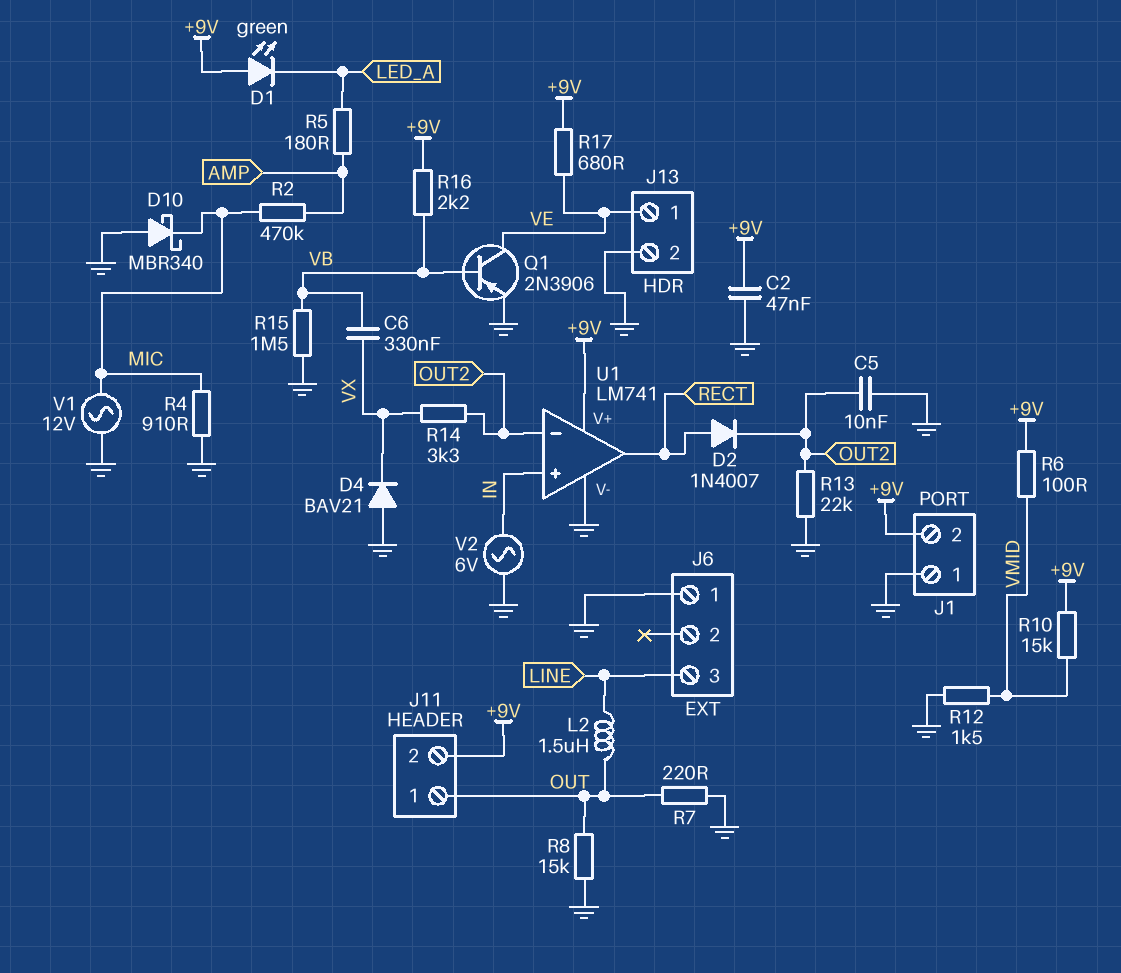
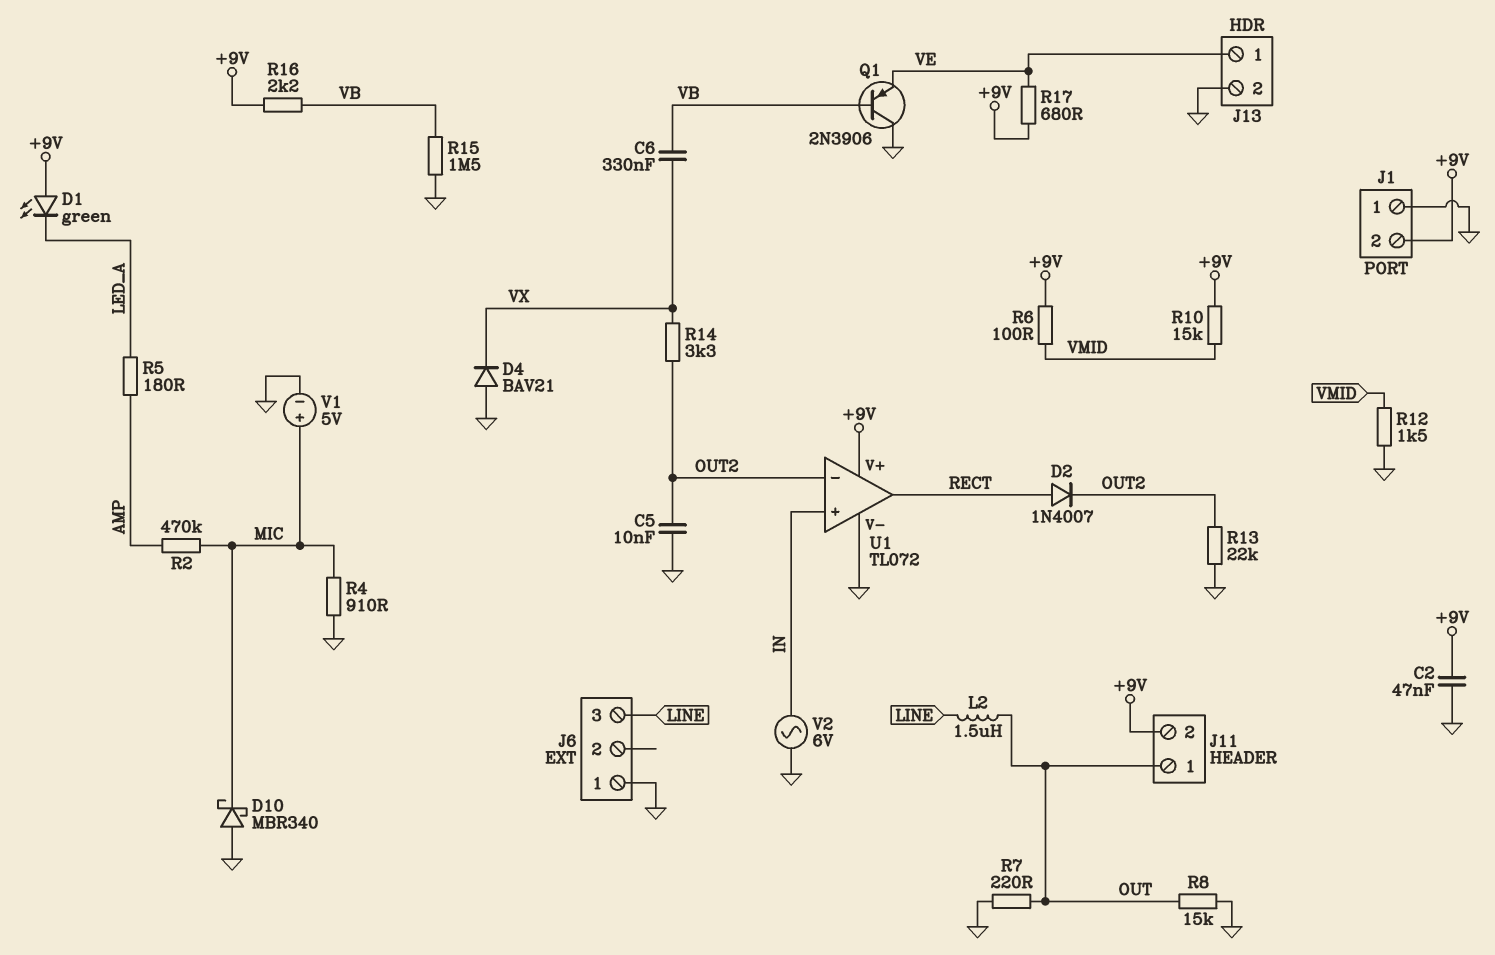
Q1: PNP 2N3906 (B VB, C VE, E GND) -> PNP 2N3906 (B VB, C GND, E VE)
U1: LM741 -> TL072
V1: AC 12V (GND, MIC) -> 5V (plus MIC, minus GND)

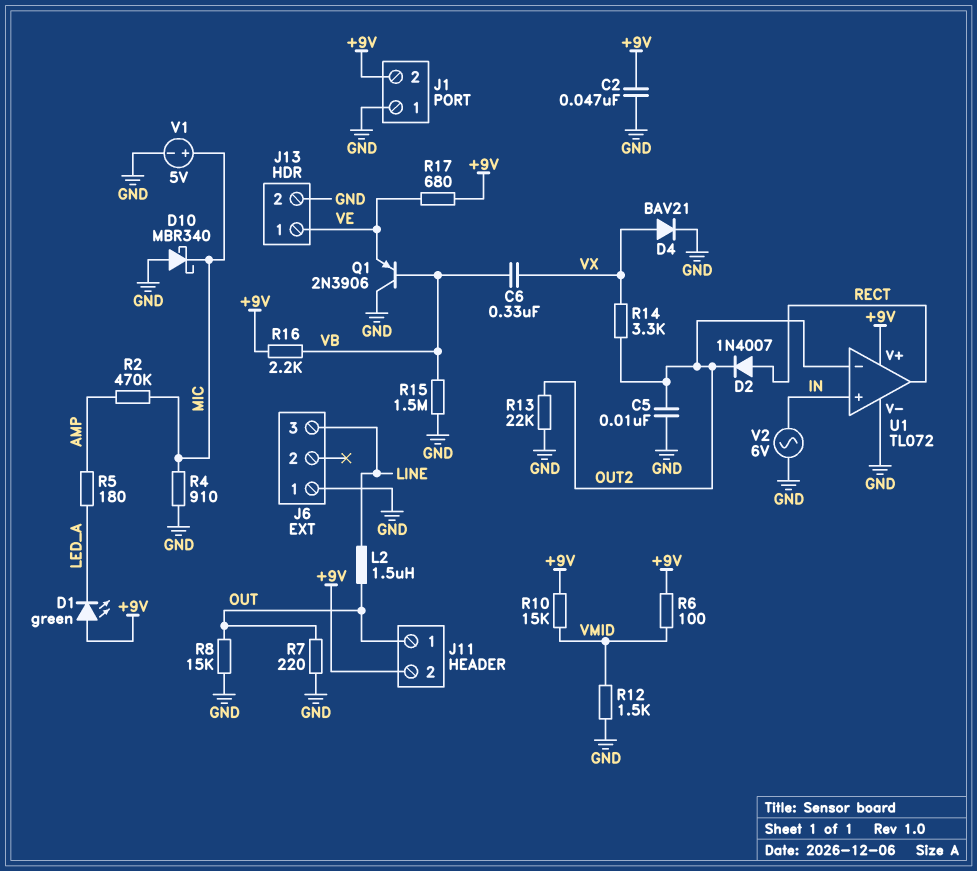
D4: diode BAV21 (A GND, K VX) -> diode BAV21 (A VX, K GND)

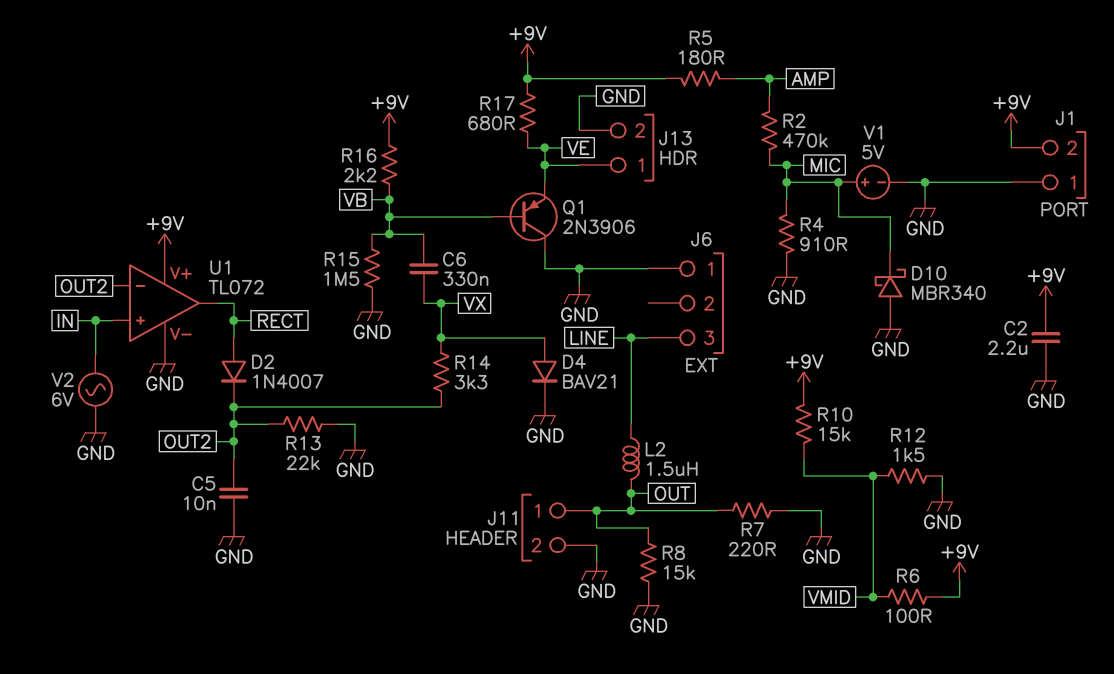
C2: 47nF (+9V, GND) -> 2.2uF (+9V, GND)
D1: LED green (A +9V, K LED_A) -> none
J11 pin 2: +9V -> GND
R5: 180 (AMP, LED_A) -> 180 (+9V, AMP)

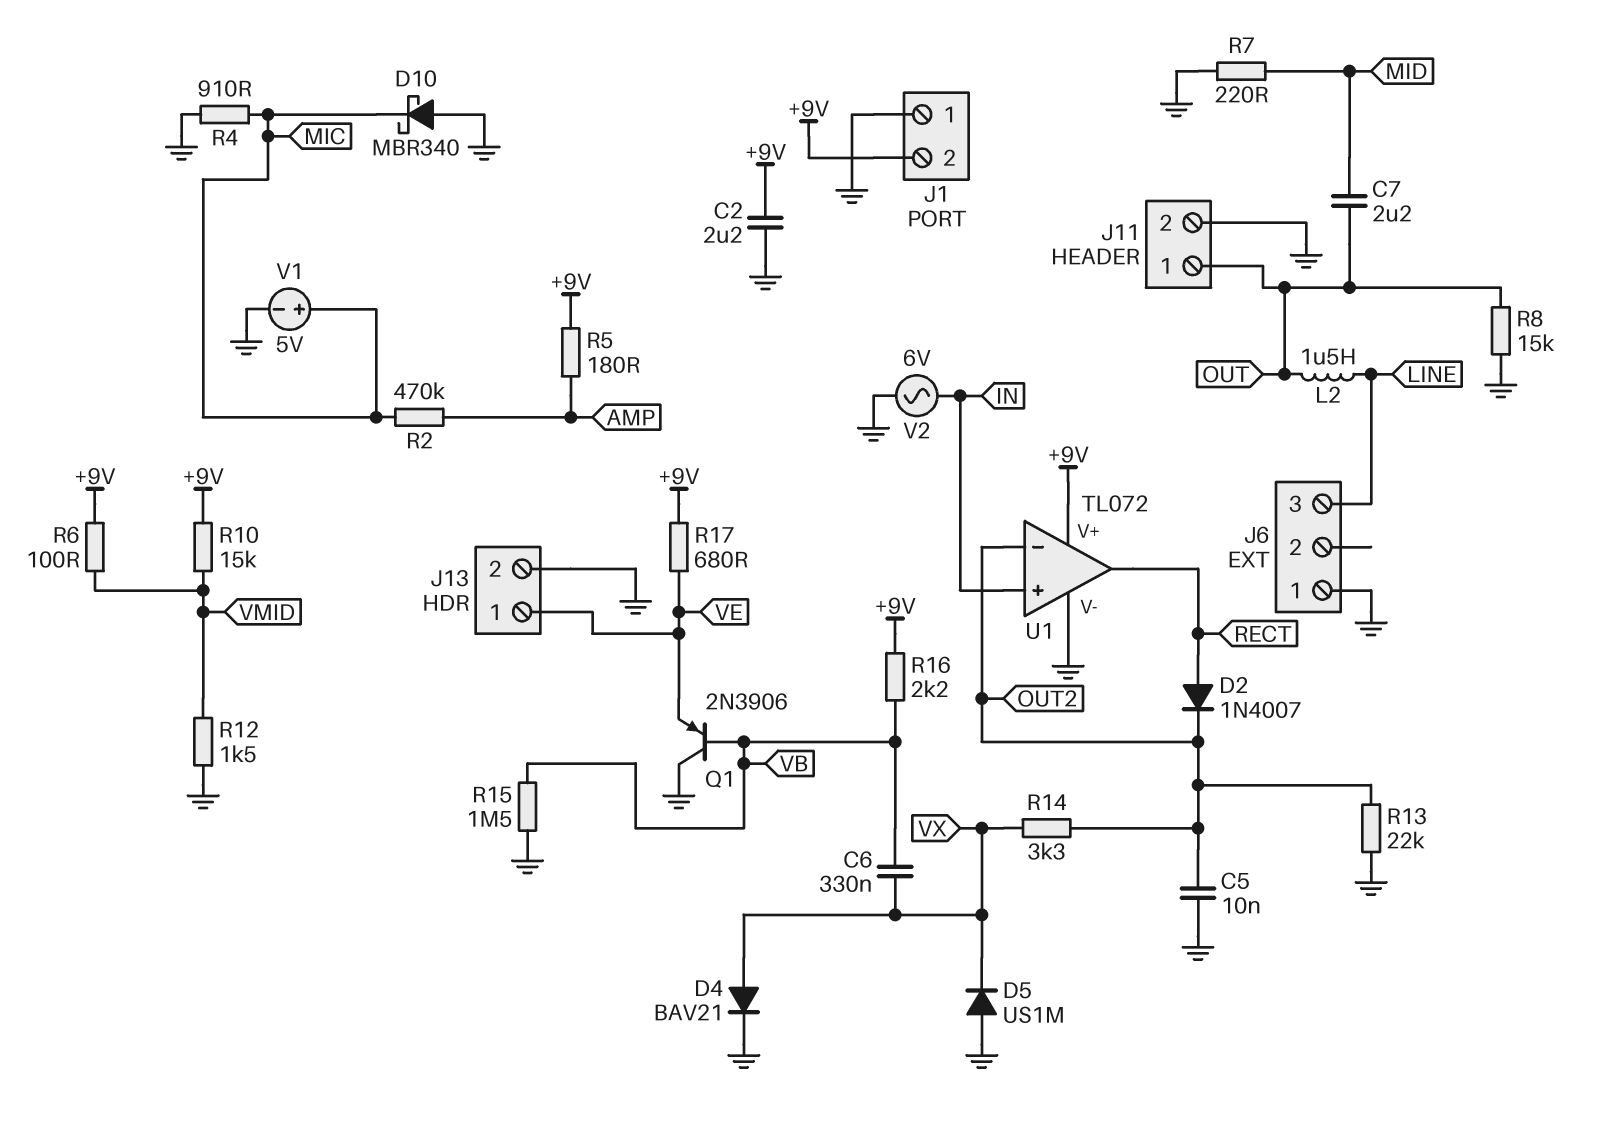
C7: none -> 2.2uF (MID, OUT)
D5: none -> diode US1M (A GND, K VX)
R7: 220 (GND, OUT) -> 220 (GND, MID)

